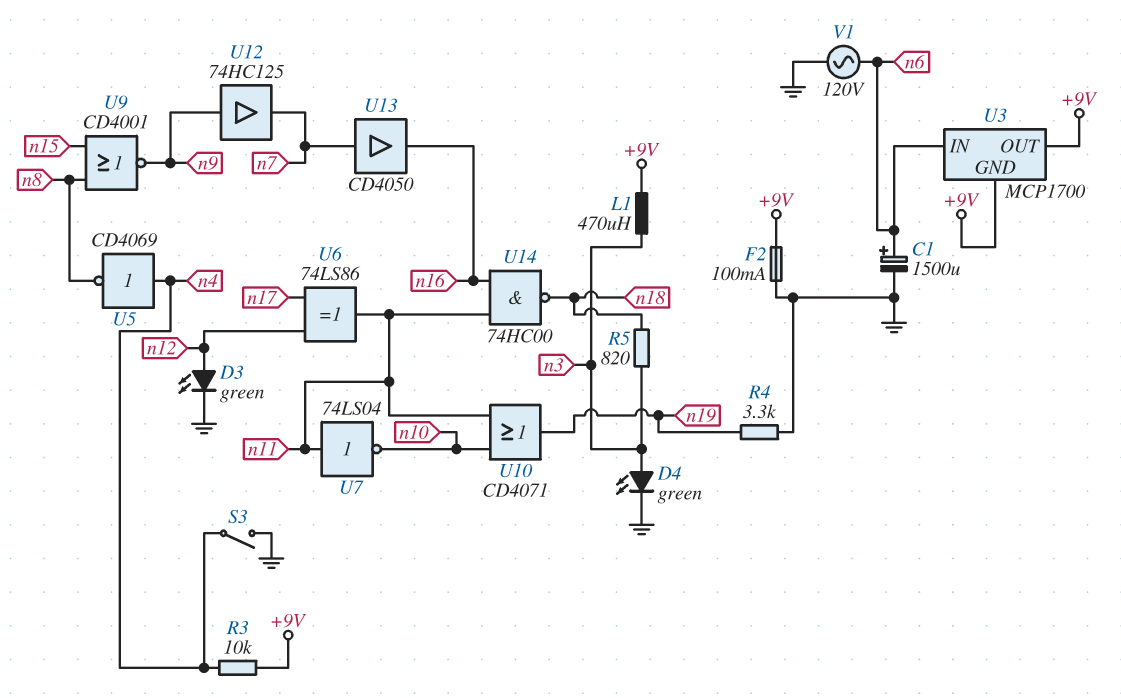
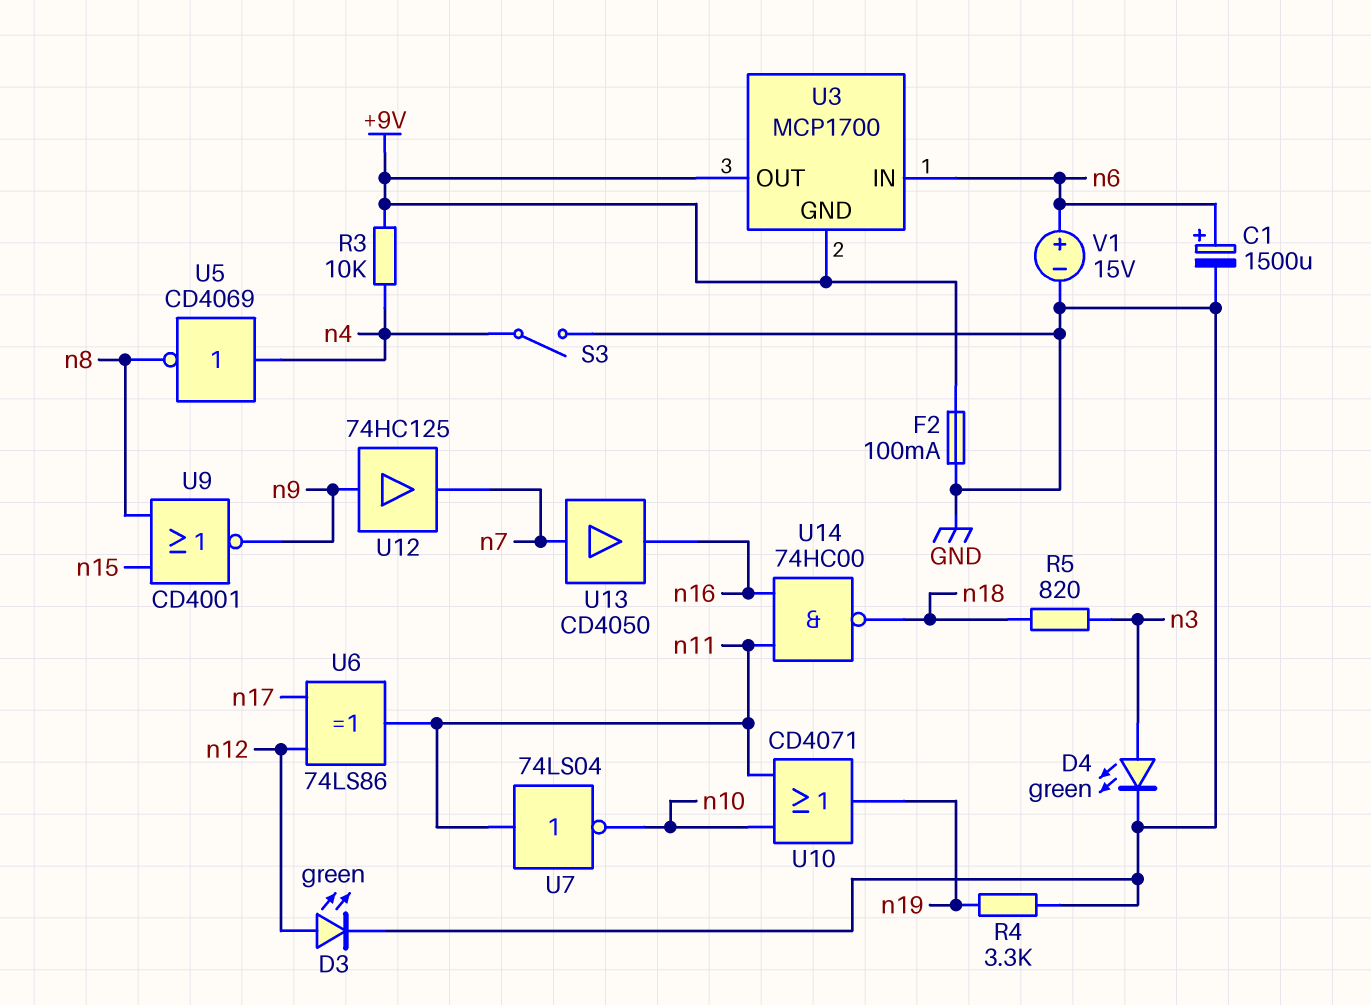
L1: 470uH (+9V, n3) -> none
V1: AC 120V (GND, n6) -> 15V (plus n6, minus GND)

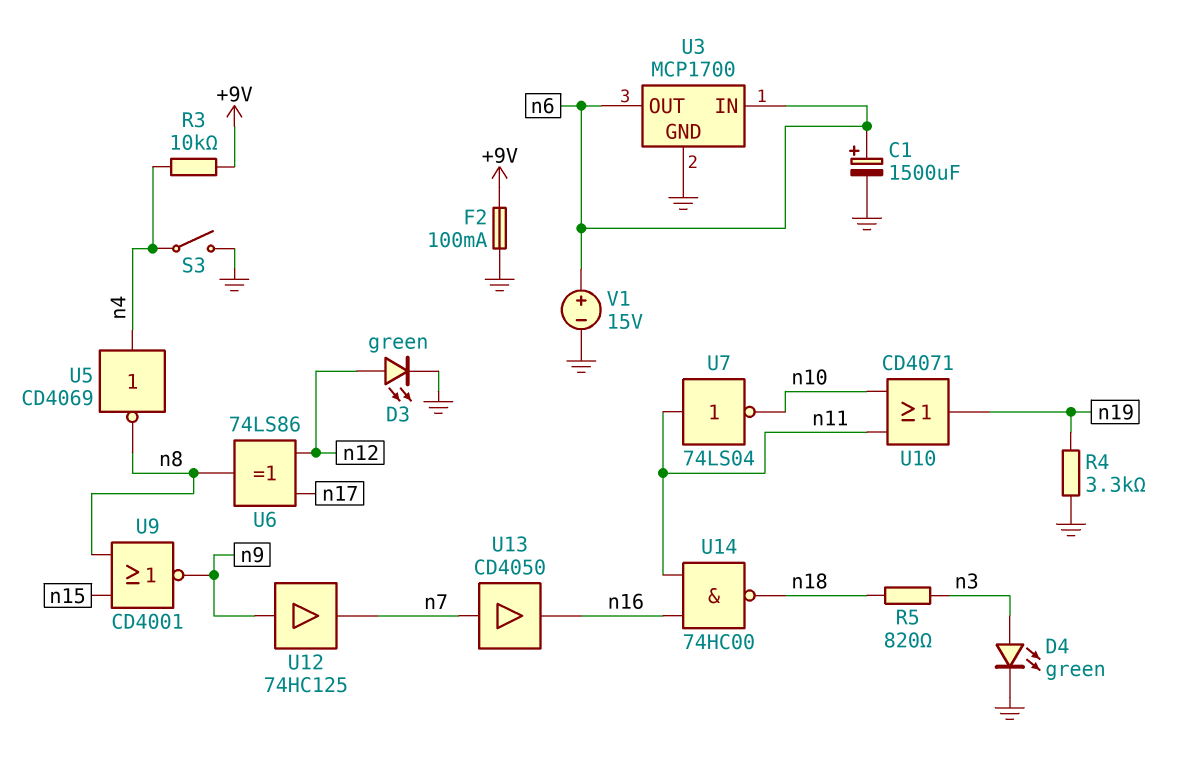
U3 pin GND: +9V -> GND
U3 pin OUT: +9V -> n6
U6: XOR 74LS86 (in n12, in n17, out n11) -> XOR 74LS86 (in n12, in n17, out n8)

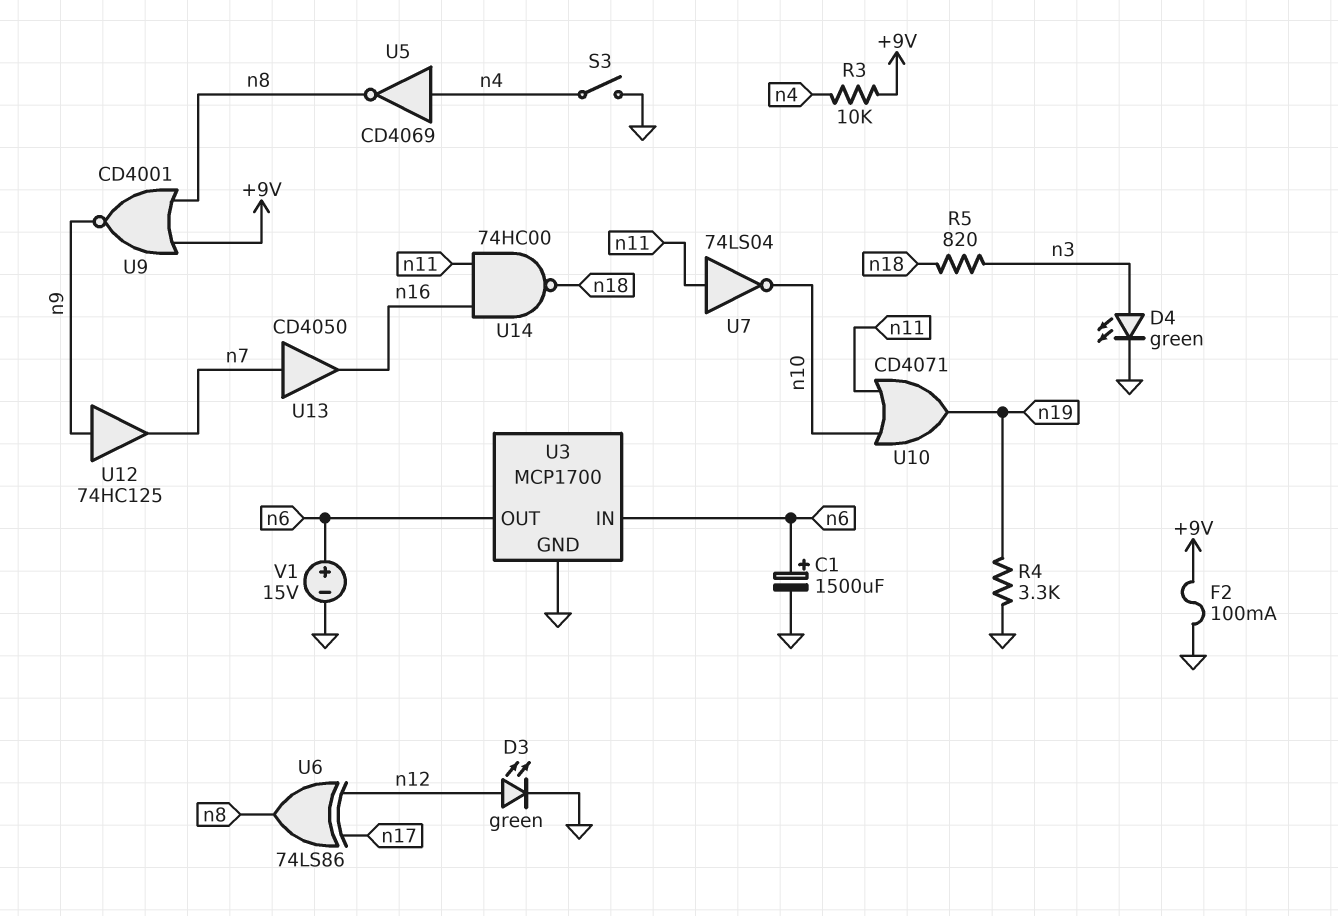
U9: NOR CD4001 (in n8, in n15, out n9) -> NOR CD4001 (in +9V, in n8, out n9)

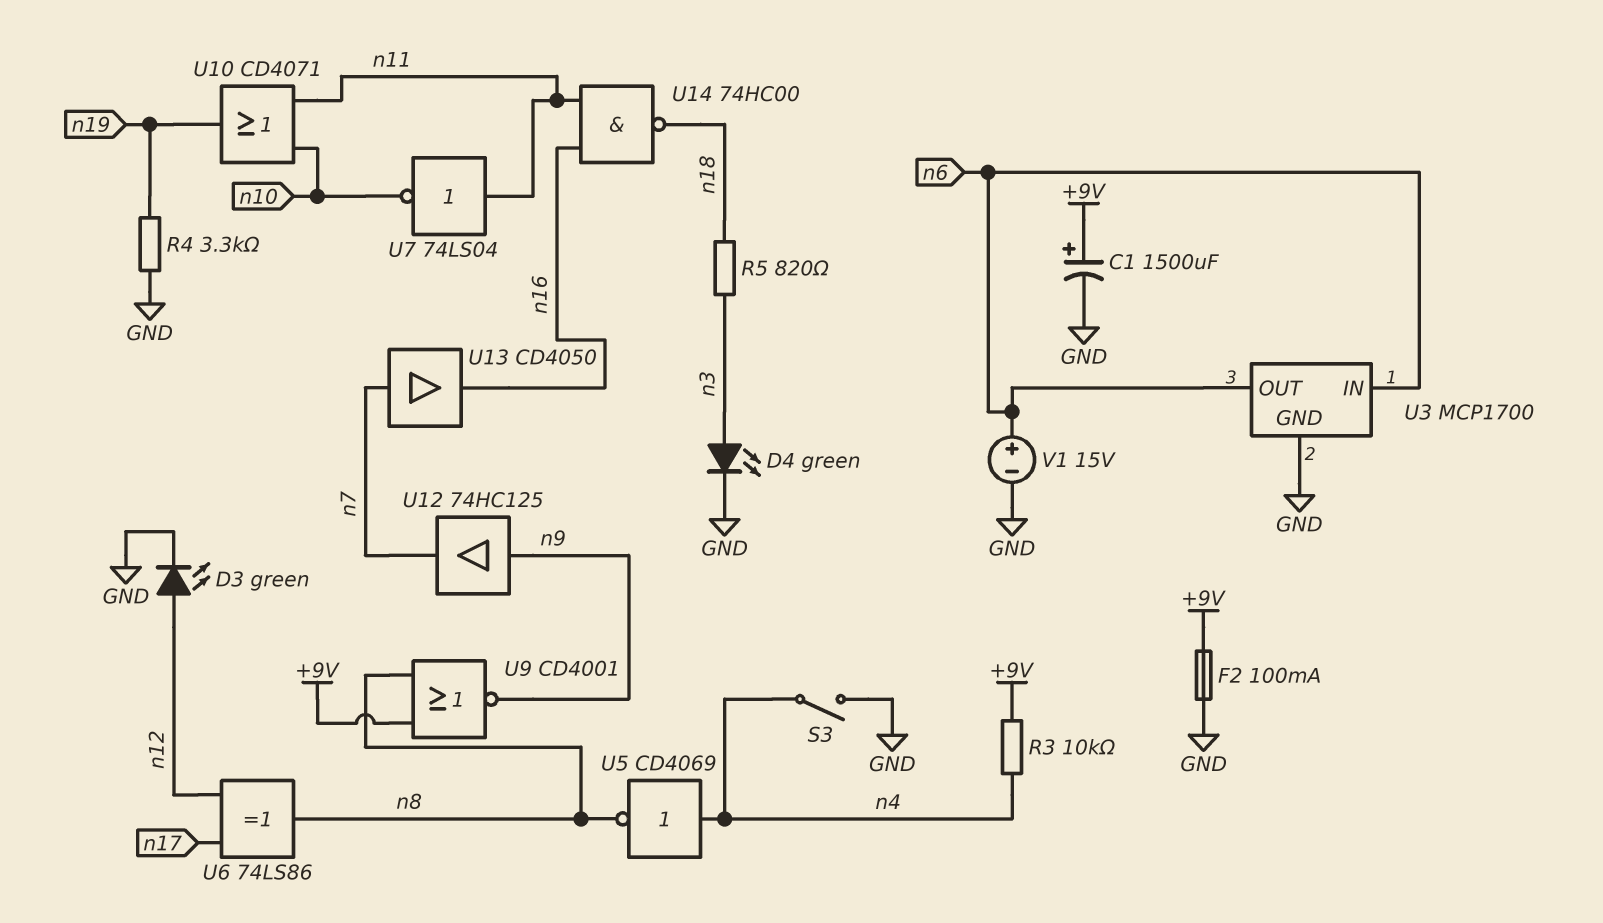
C1: 1500uF (plus n6, minus GND) -> 1500uF (plus +9V, minus GND)

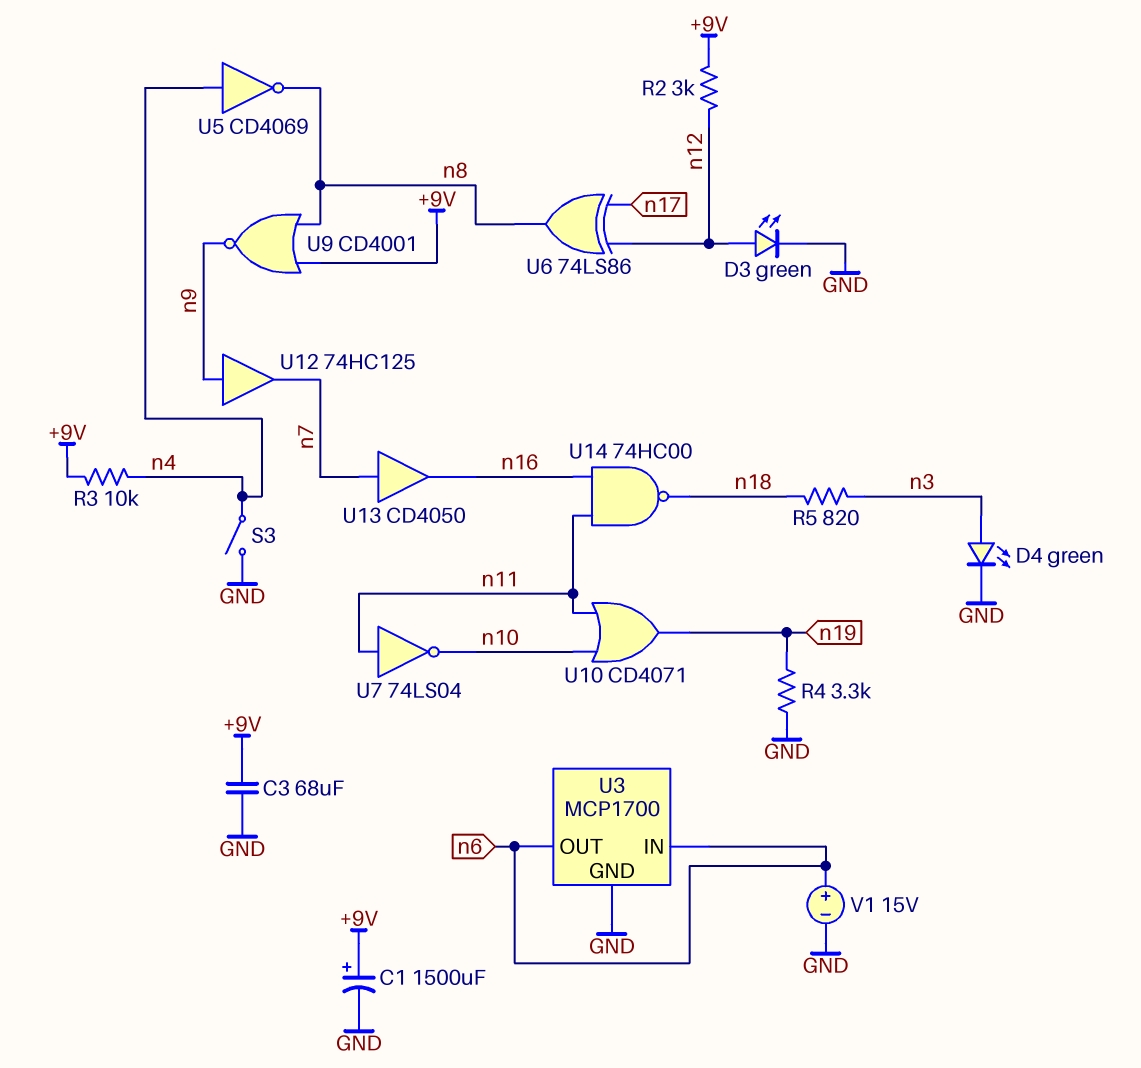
C3: none -> 68uF (+9V, GND)
F2: 100mA (+9V, GND) -> none
R2: none -> 3k (+9V, n12)

